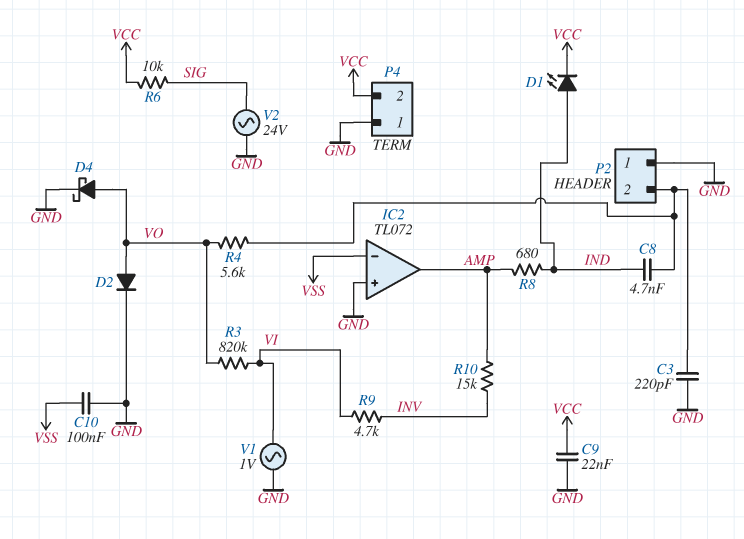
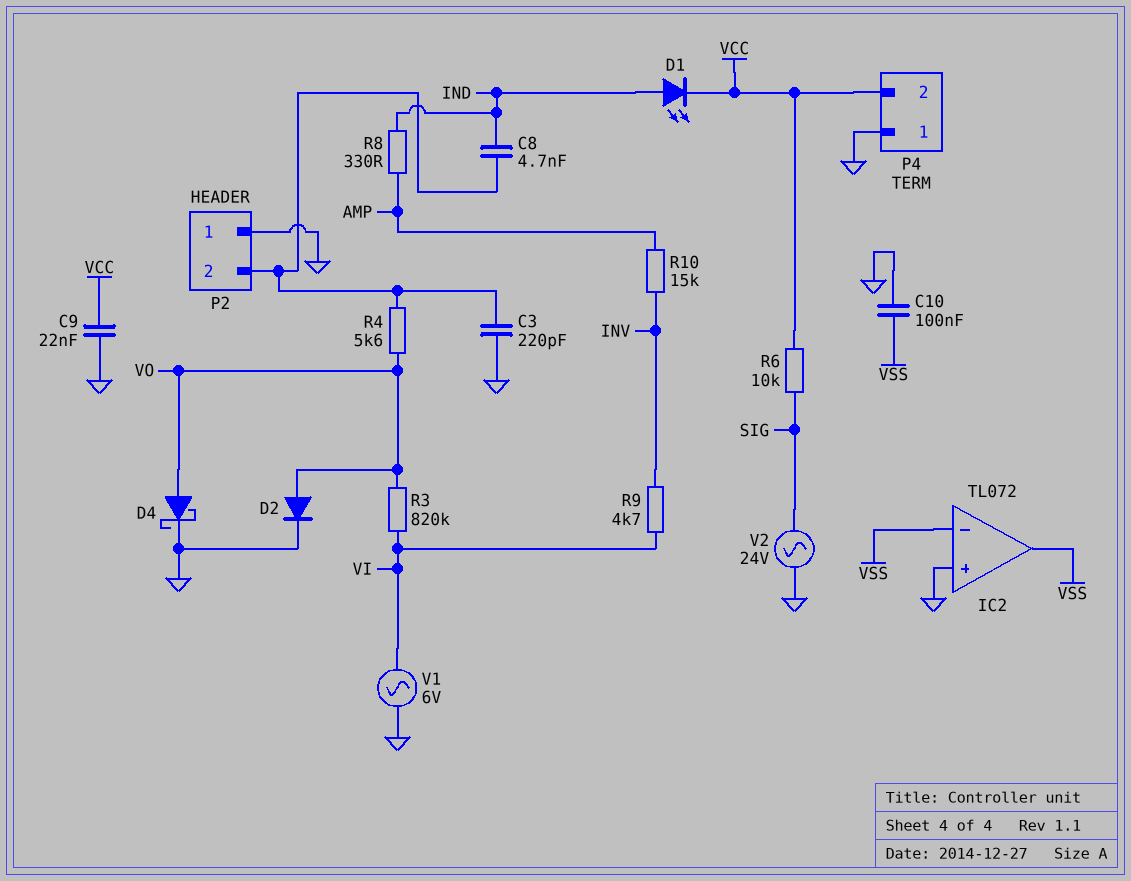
IC2 pin out: AMP -> VSS
R8: 680 (AMP, IND) -> 330 (AMP, IND)
V1: AC 1V (GND, VI) -> AC 6V (GND, VI)

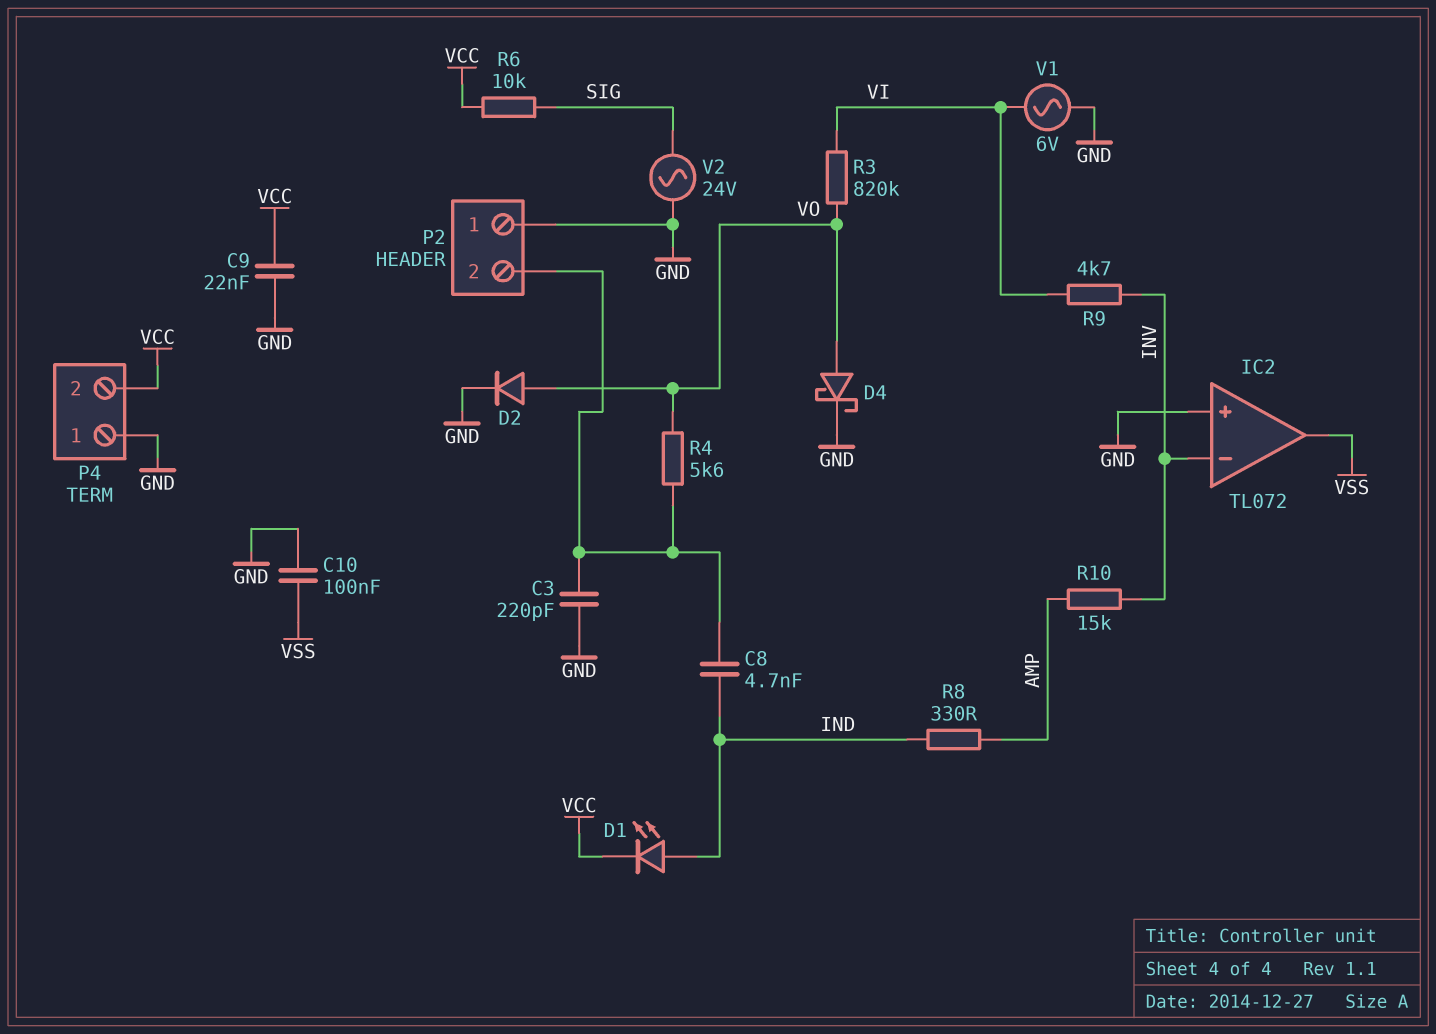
IC2 pin in-: VSS -> INV

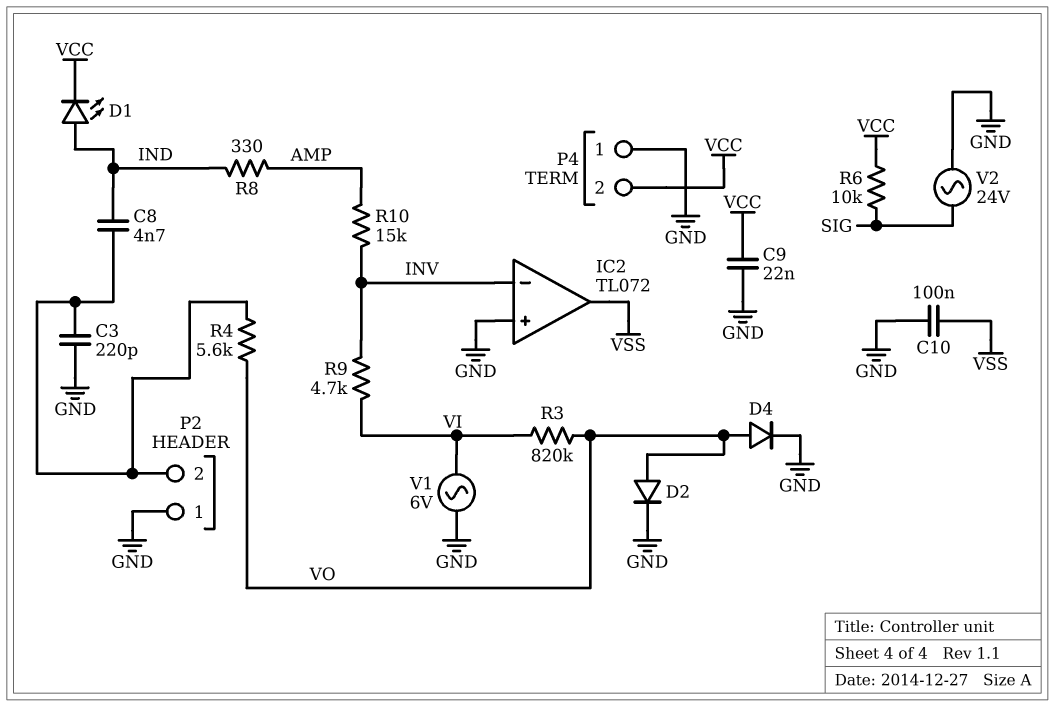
D4: schottky (A VO, K GND) -> diode (A VO, K GND)

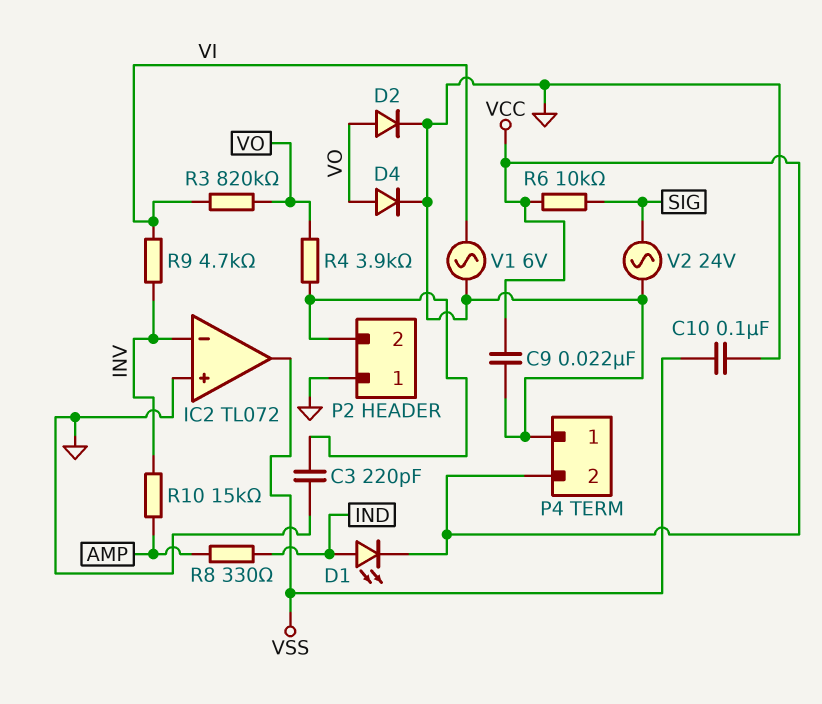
C8: 4.7nF (IND, P2/2) -> none
R4: 5.6k (P2/2, VO) -> 3.9k (P2/2, VO)

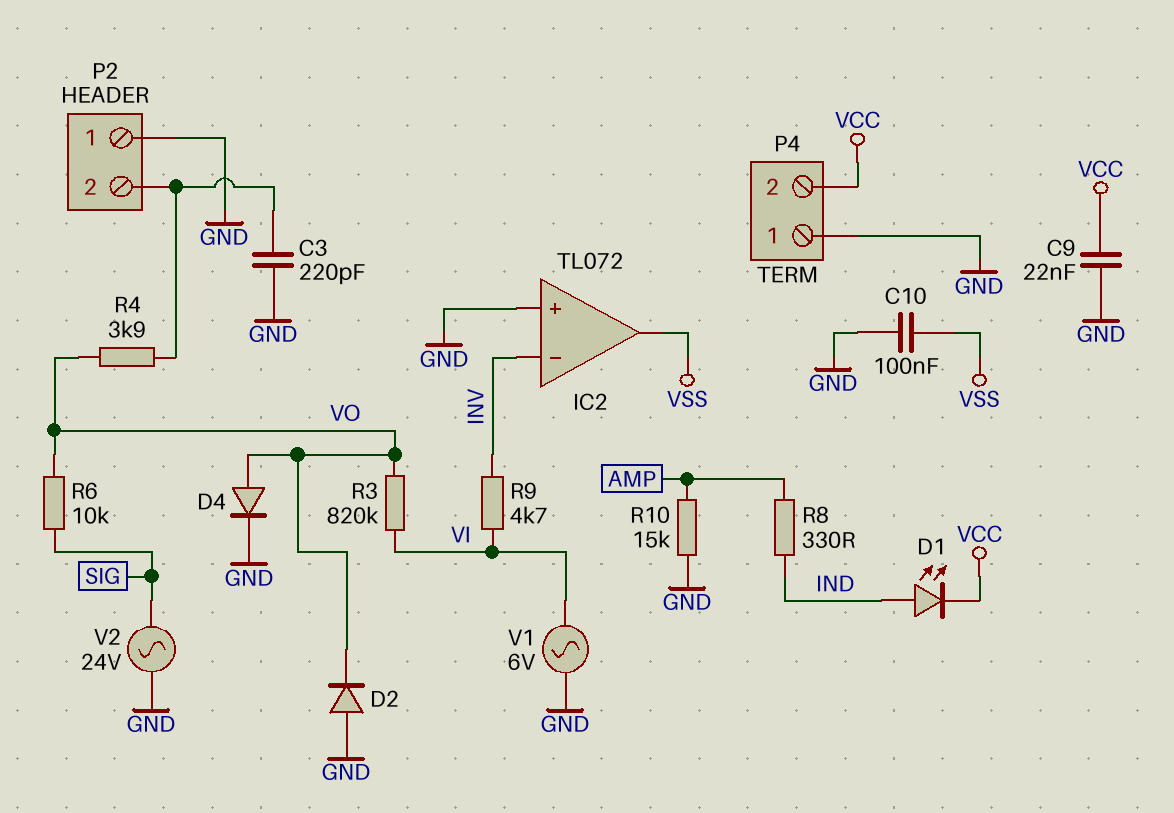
D2: diode (A VO, K GND) -> diode (A GND, K VO)
R6: 10k (SIG, VCC) -> 10k (SIG, VO)
R10: 15k (AMP, INV) -> 15k (AMP, GND)

